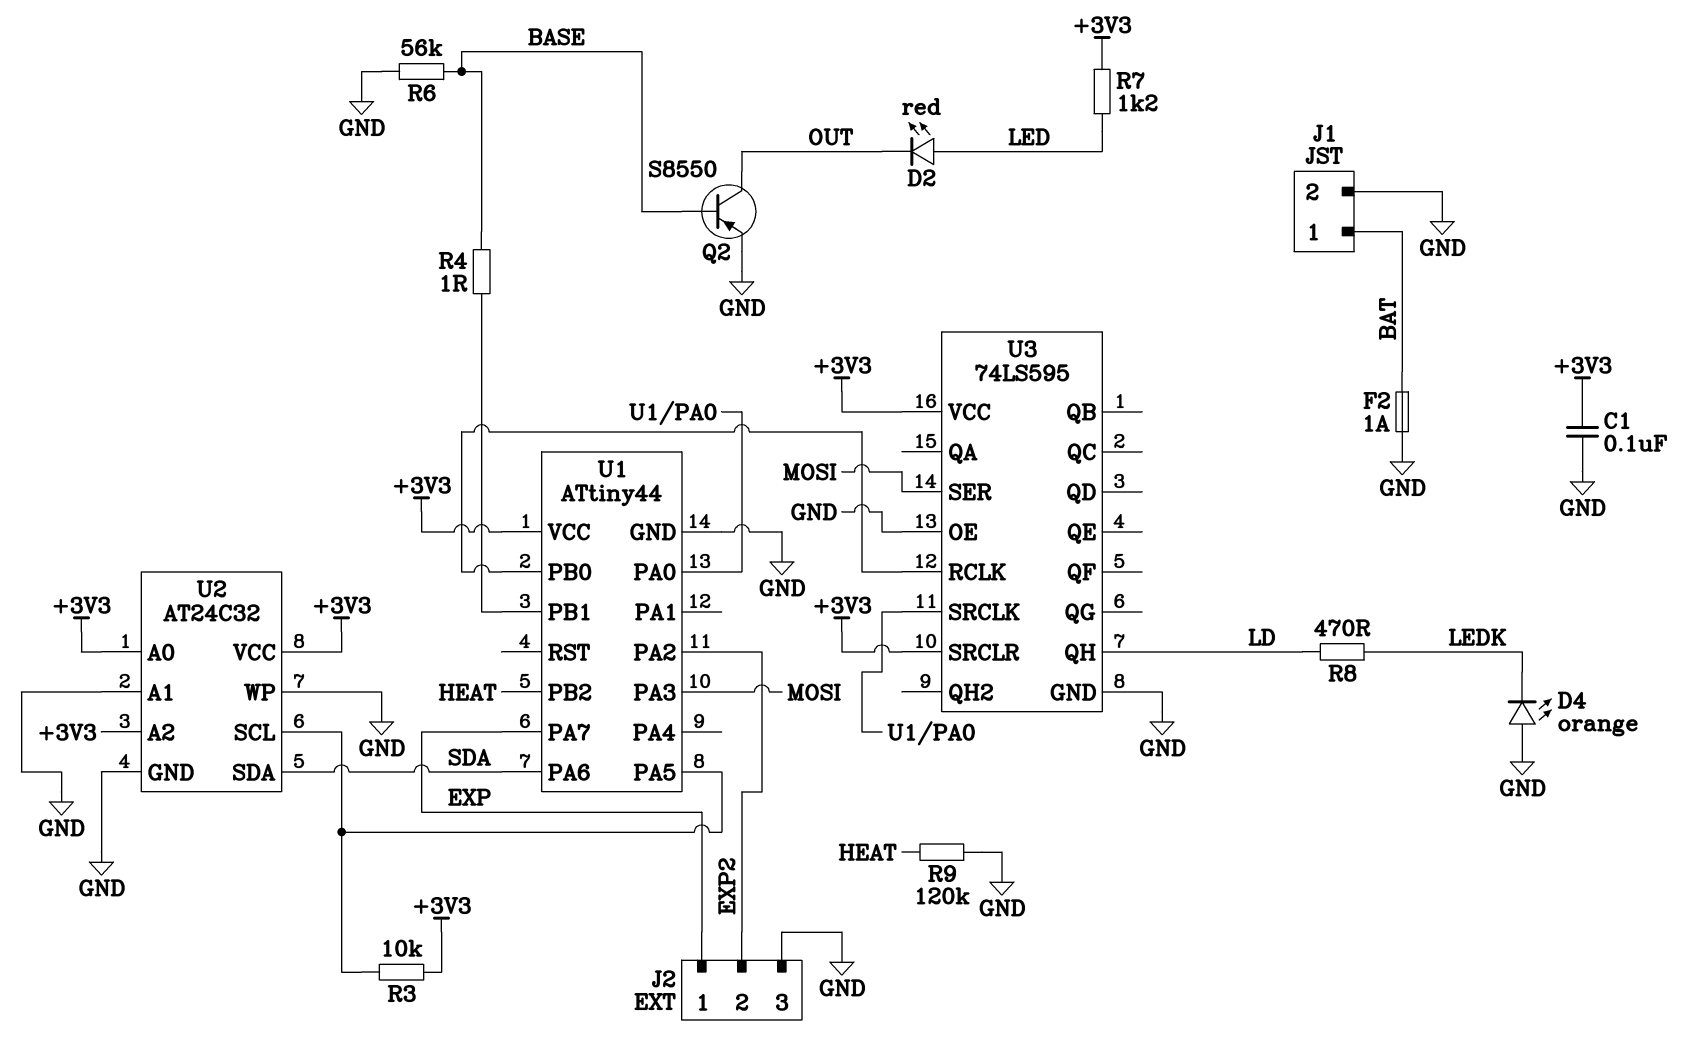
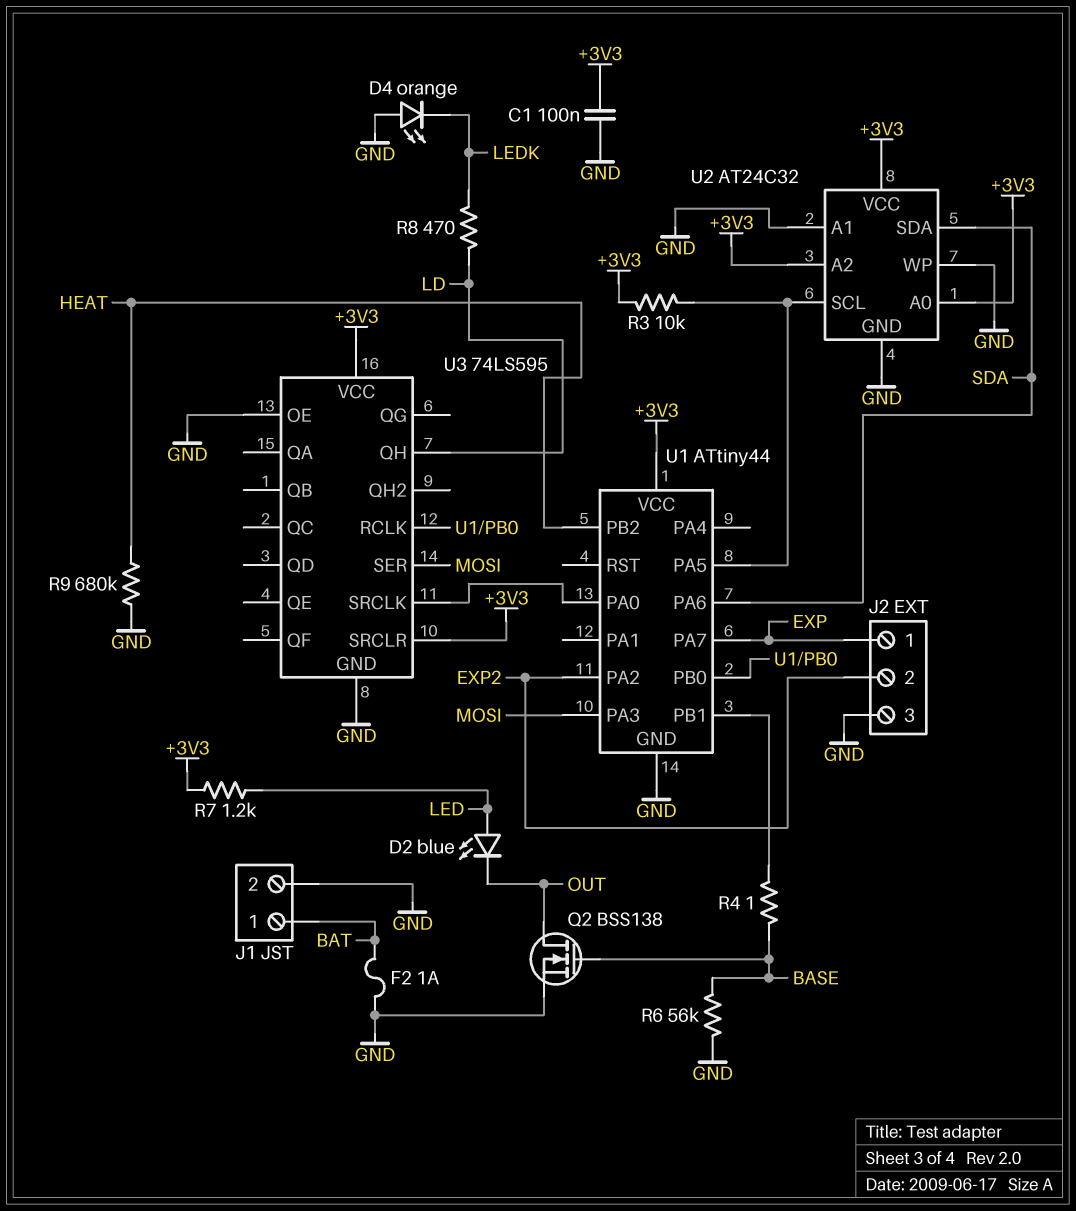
D2: LED red (A LED, K OUT) -> LED blue (A LED, K OUT)
Q2: PNP S8550 (B BASE, C OUT, E GND) -> NMOS BSS138 (G BASE, D OUT, S GND)
R9: 120k (GND, HEAT) -> 680k (GND, HEAT)

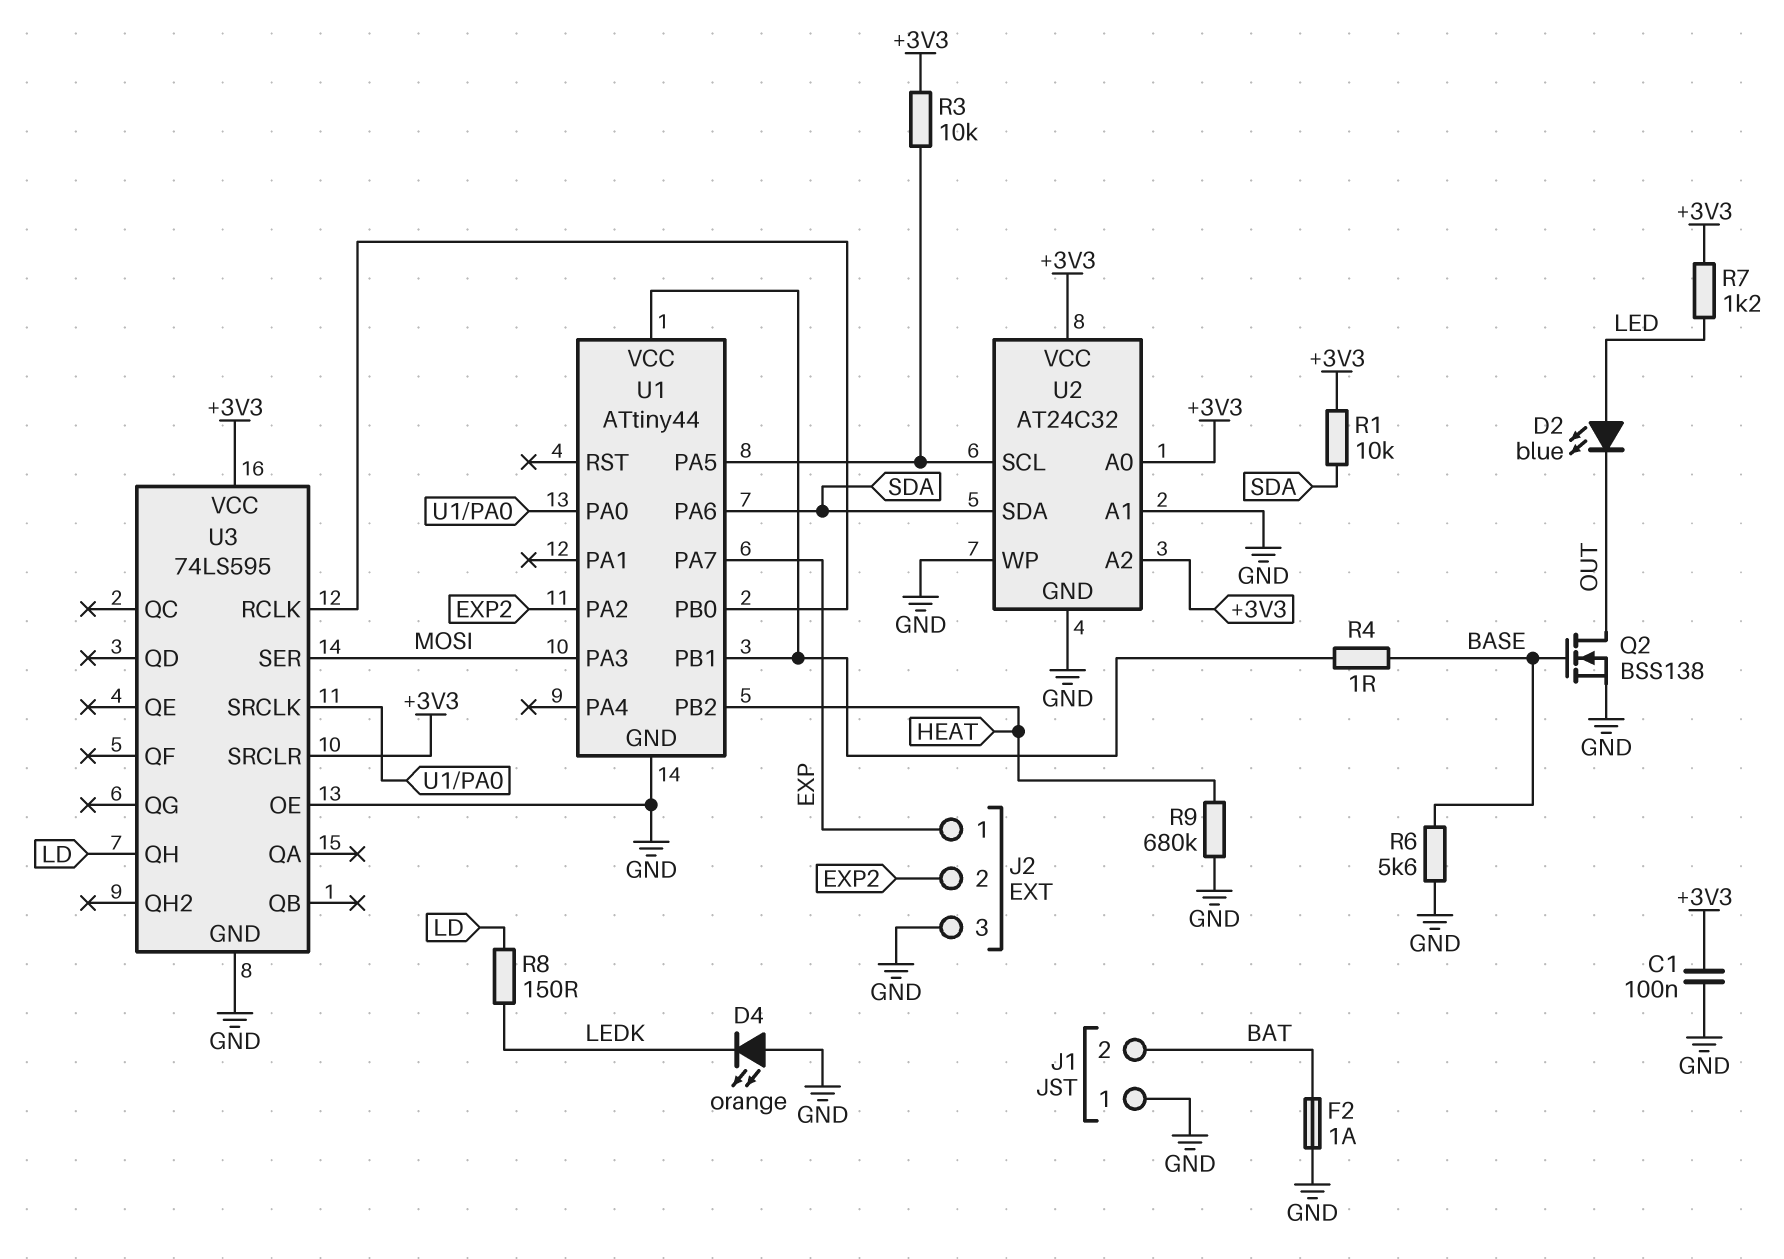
J1 pin 1: BAT -> GND
J1 pin 2: GND -> BAT
R1: none -> 10k (+3V3, SDA)
R6: 56k (BASE, GND) -> 5.6k (BASE, GND)
R8: 470 (LD, LEDK) -> 150 (LD, LEDK)
U1 pin VCC: +3V3 -> U1/PB1

